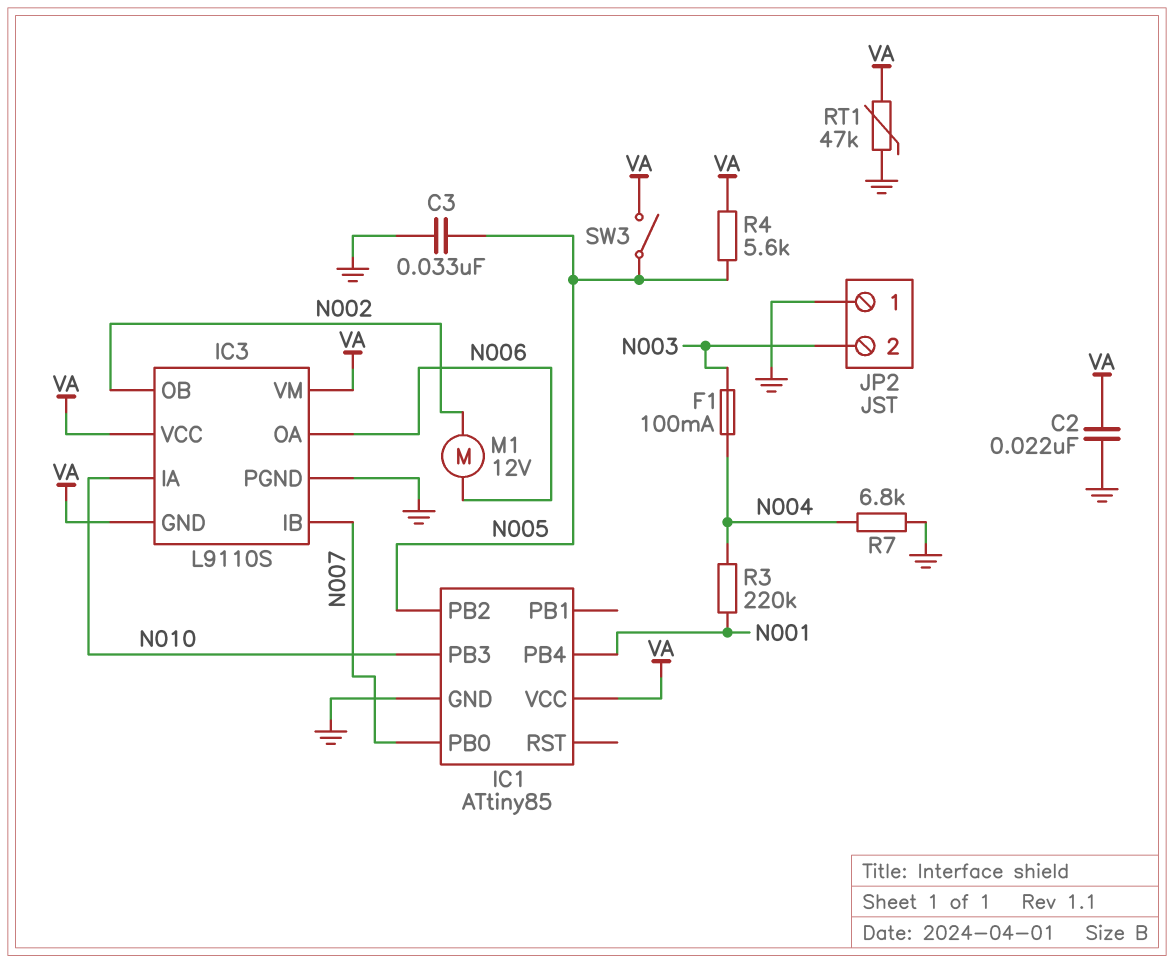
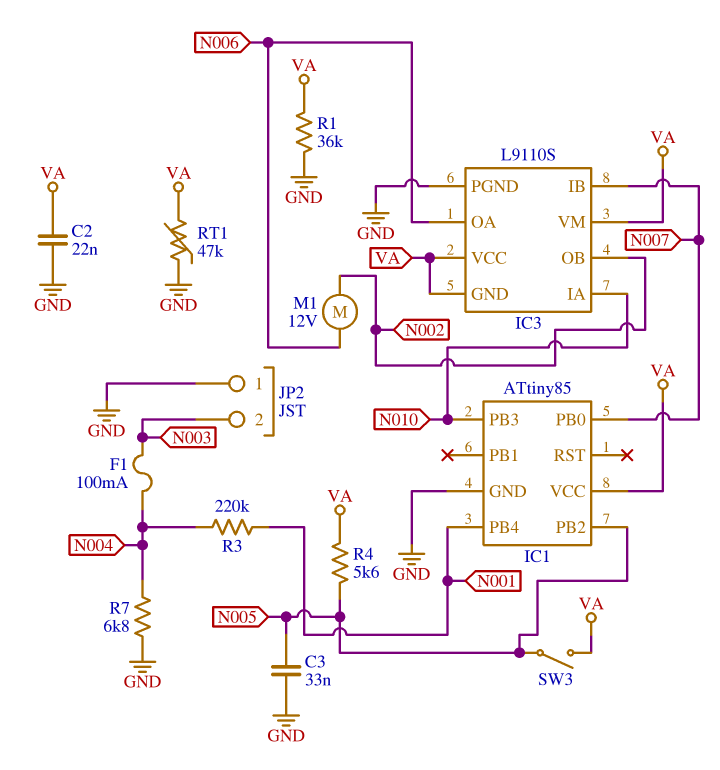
R1: none -> 36k (GND, VA)

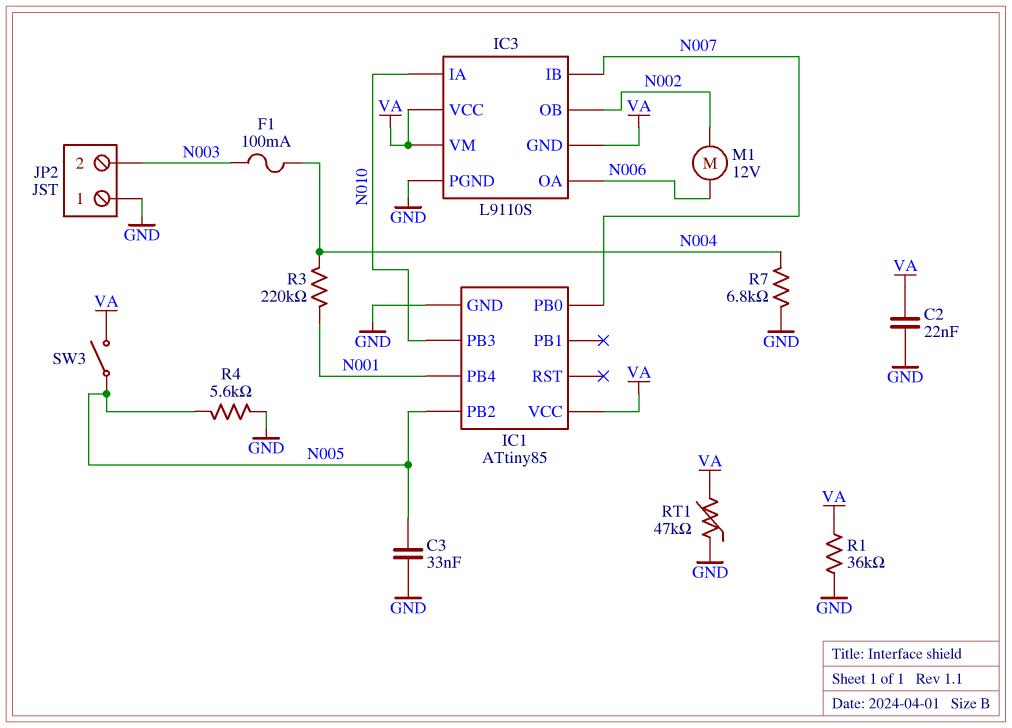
R4: 5.6k (N005, VA) -> 5.6k (GND, N005)

